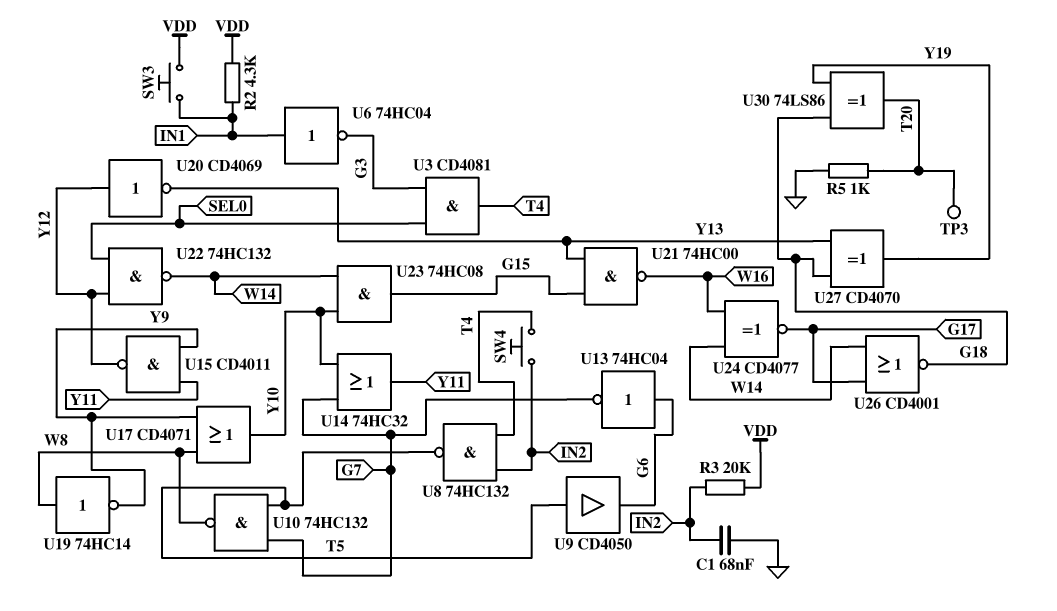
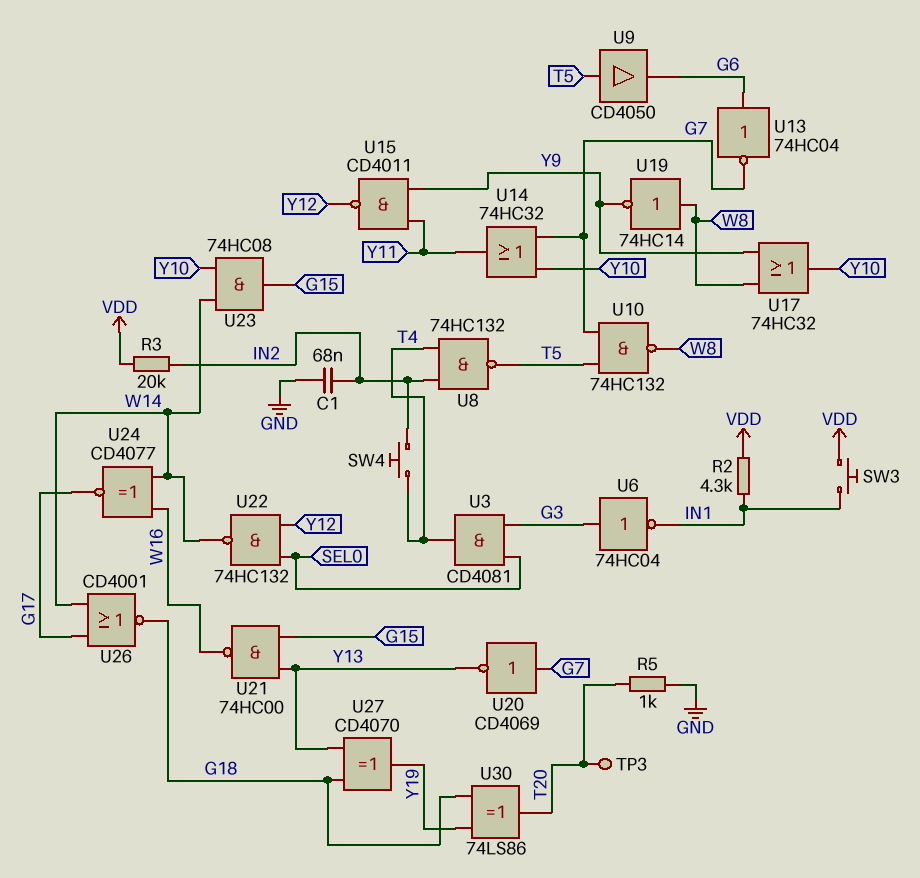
U6: NOT 74HC04 (in IN1, out G3) -> NOT 74HC04 (in G3, out IN1)
U17: OR CD4071 (in W8, in Y9, out Y10) -> OR 74HC32 (in W8, in Y9, out Y10)
U20: NOT CD4069 (in Y12, out Y13) -> NOT CD4069 (in G7, out Y13)

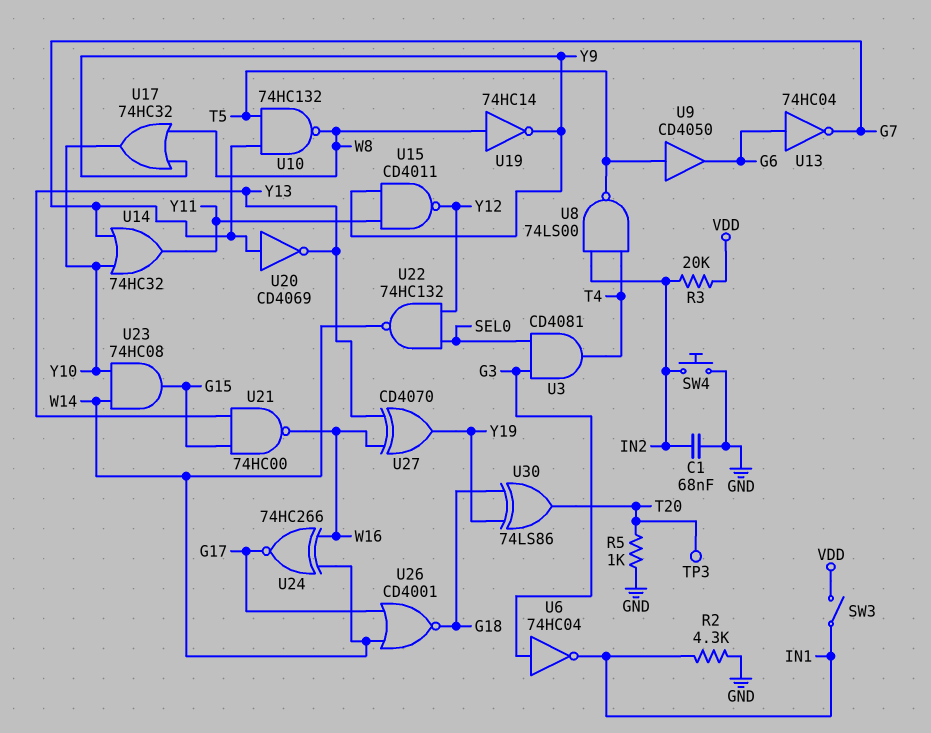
R2: 4.3k (IN1, VDD) -> 4.3k (GND, IN1)
SW3: button (IN1, VDD) -> switch (IN1, VDD)
SW4: button (IN2, T4) -> button (GND, IN2)
U8: NAND 74HC132 (in IN2, in T4, out T5) -> NAND 74LS00 (in IN2, in T4, out T5)
U24: XNOR CD4077 (in W14, in W16, out G17) -> XNOR 74HC266 (in W14, in W16, out G17)
U27: XOR CD4070 (in G18, in Y13, out Y19) -> XOR CD4070 (in W16, in Y13, out Y19)

